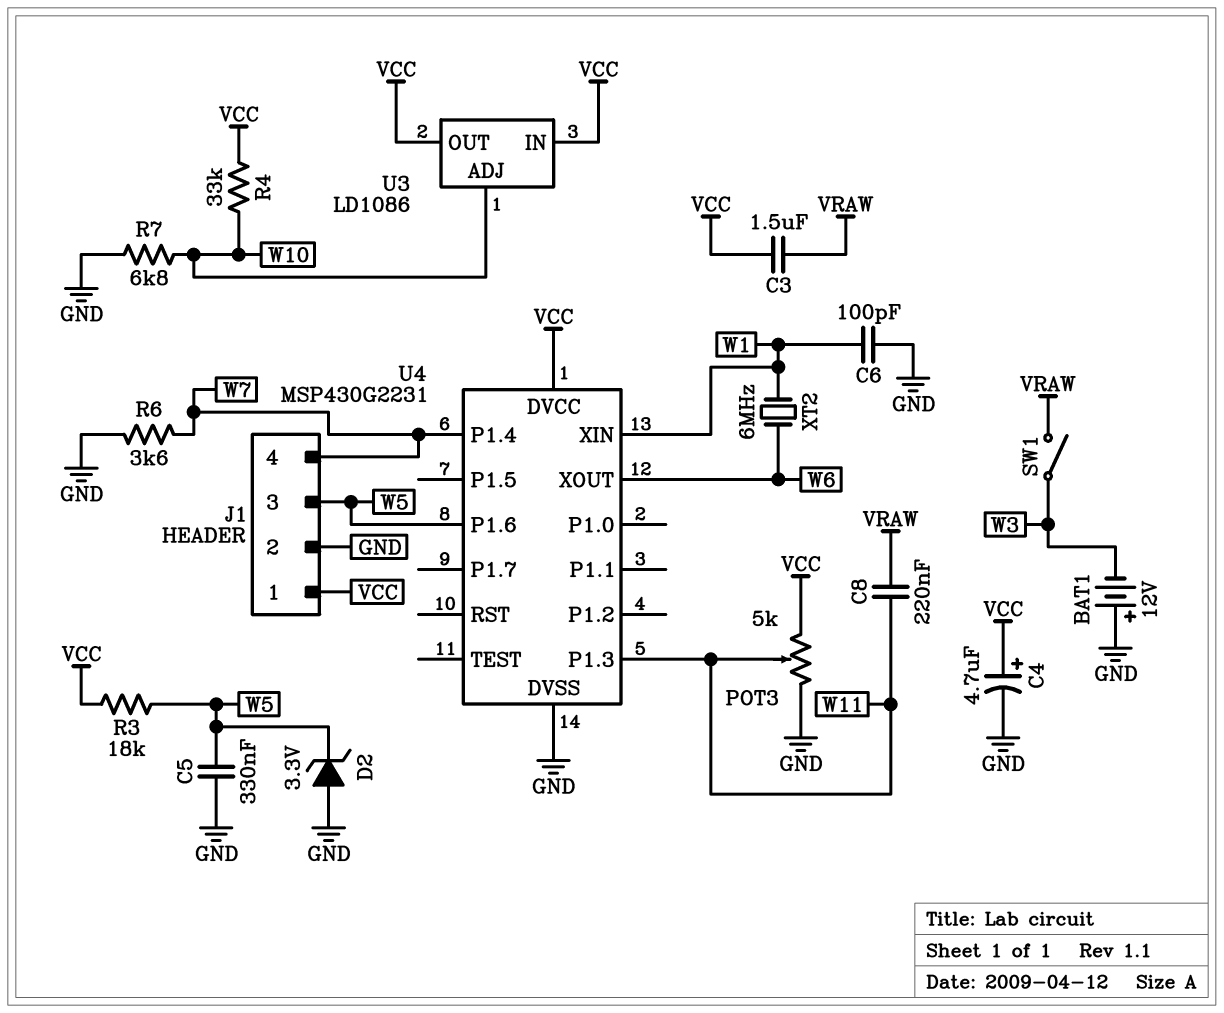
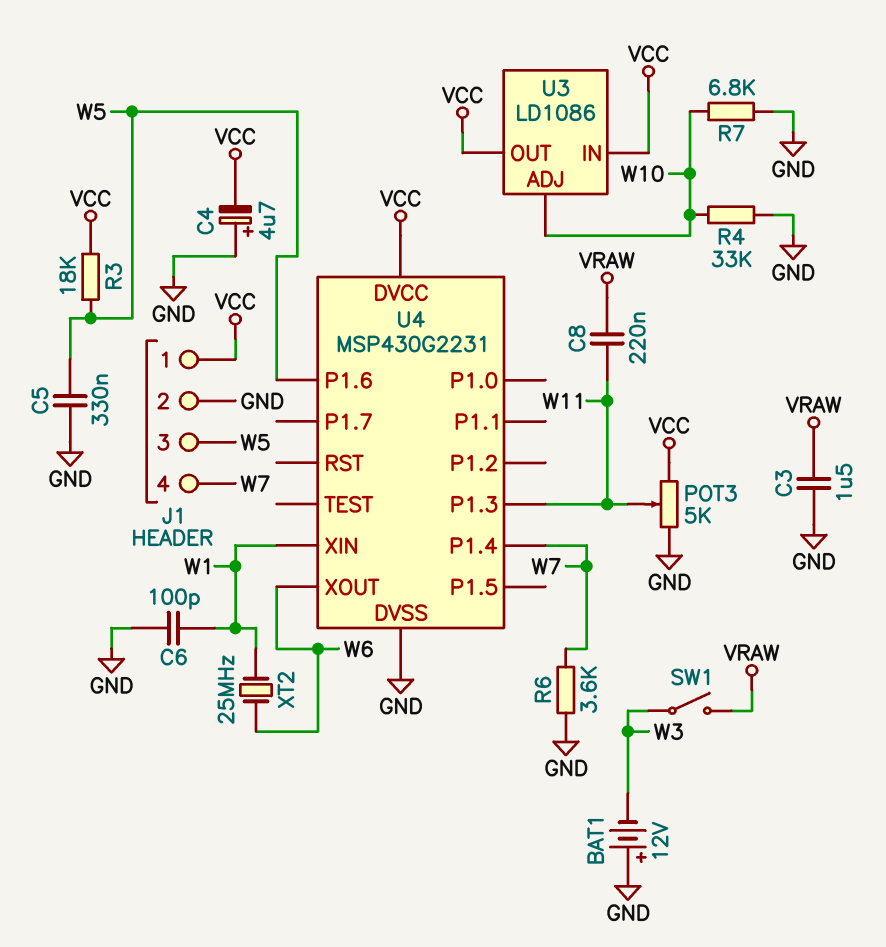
C3: 1.5uF (VCC, VRAW) -> 1.5uF (GND, VRAW)
C4: 4.7uF (plus VCC, minus GND) -> 4.7uF (plus GND, minus VCC)
D2: zener 3.3V (A GND, K W5) -> none
R4: 33k (VCC, W10) -> 33k (GND, W10)
XT2: 6MHz (W1, W6) -> 25MHz (W1, W6)

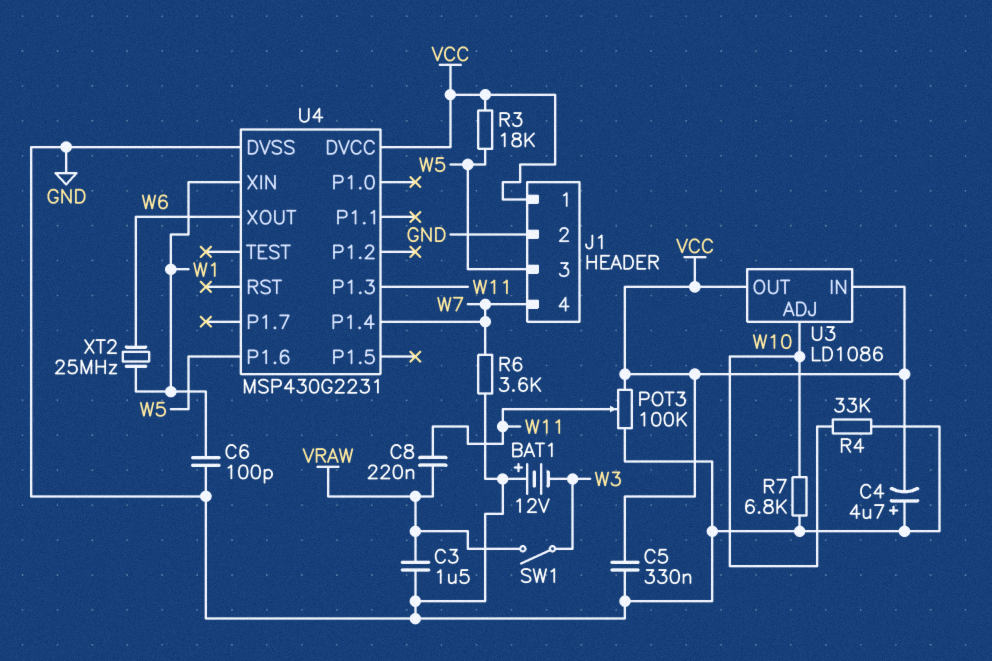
C5: 330nF (GND, W5) -> 330nF (GND, VCC)
POT3: 5k (GND, VCC, wiper W11) -> 100k (GND, VCC, wiper W11)

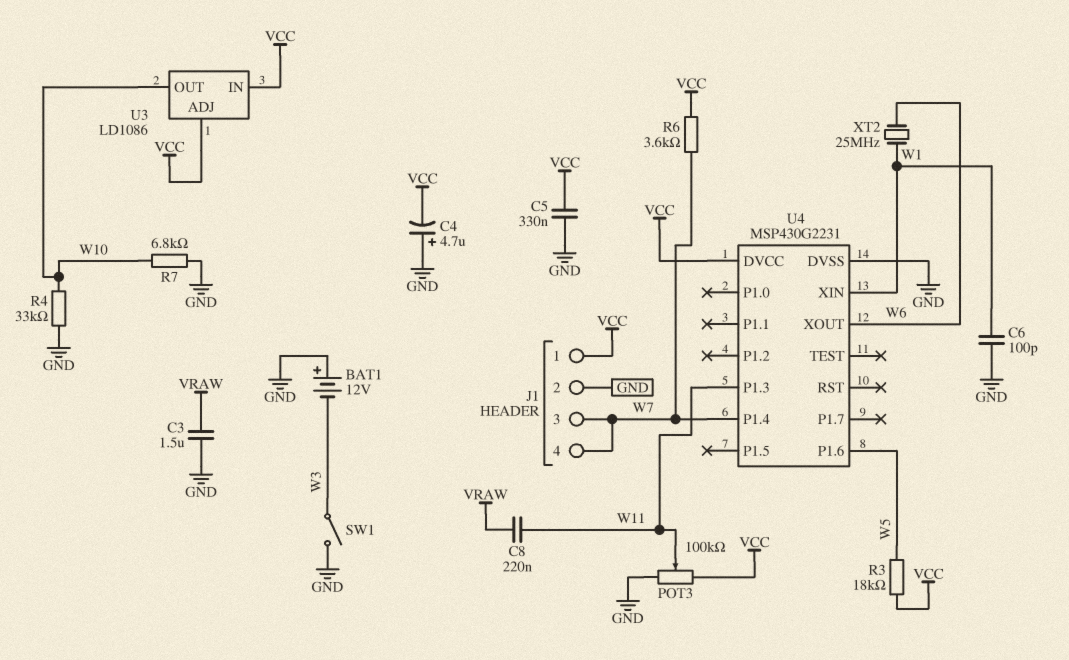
J1 pin 3: W5 -> W7
R6: 3.6k (GND, W7) -> 3.6k (VCC, W7)
SW1: switch (VRAW, W3) -> switch (GND, W3)
U3 pin ADJ: W10 -> VCC
U3 pin OUT: VCC -> W10

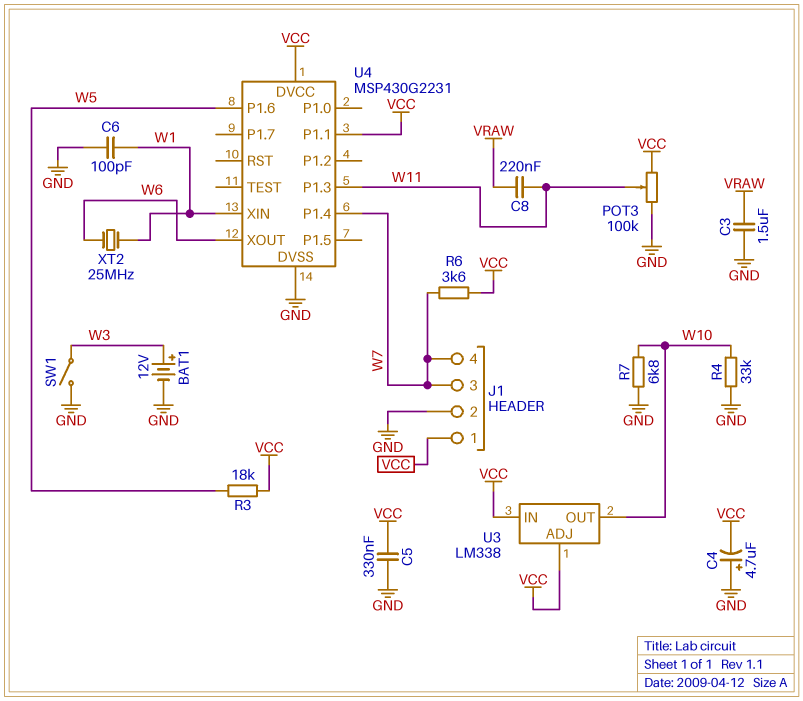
BAT1: 12V (plus GND, minus W3) -> 12V (plus W3, minus GND)
U3: LD1086 -> LM338
U4 pin P1.1: none -> VCC

